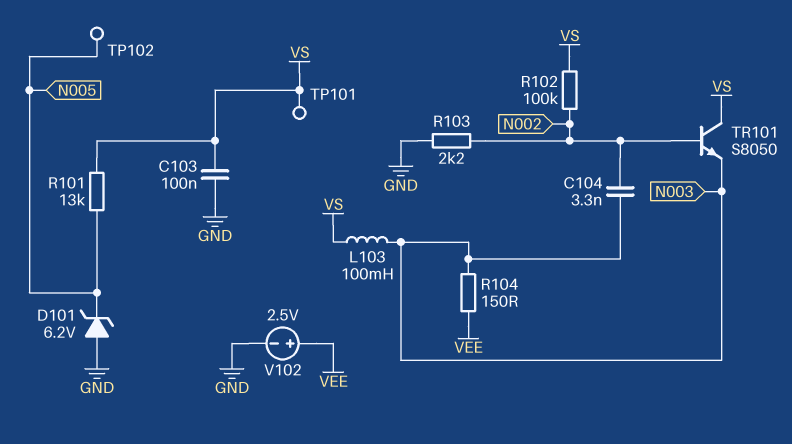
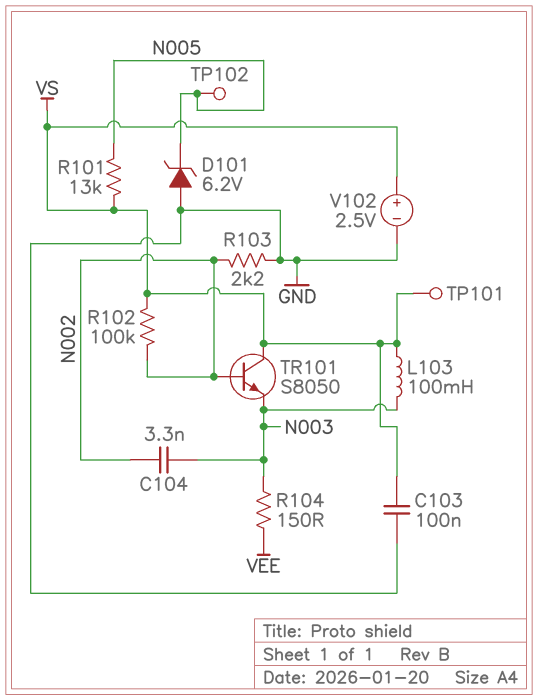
V102: 2.5V (plus VEE, minus GND) -> 2.5V (plus VS, minus GND)

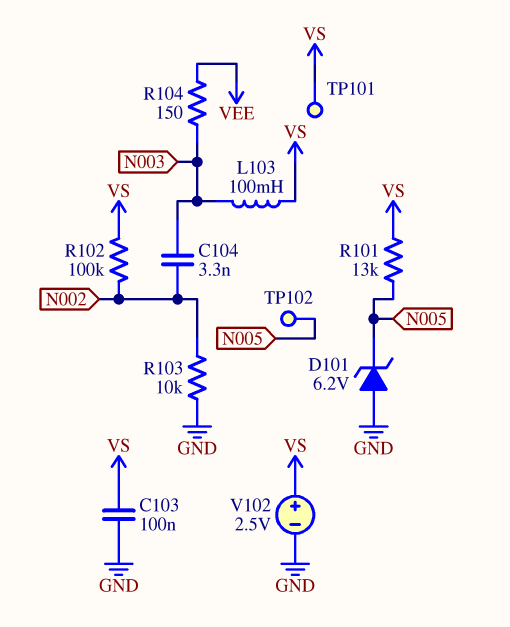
R103: 2.2k (GND, N002) -> 10k (GND, N002)
TR101: NPN S8050 (B N002, C VS, E N003) -> none

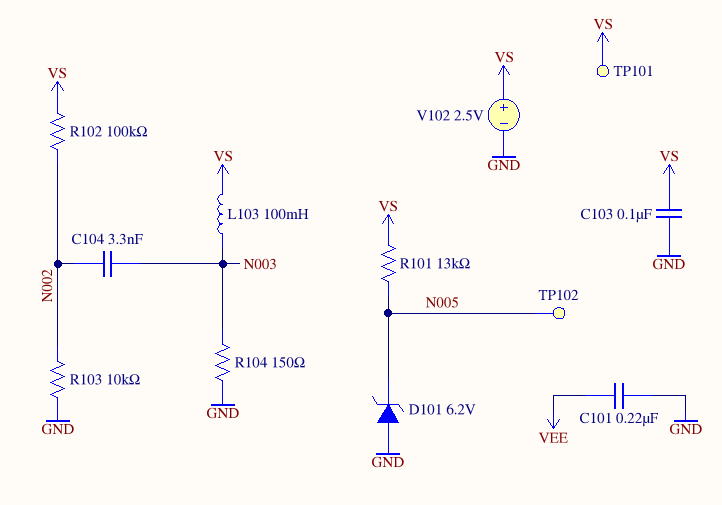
C101: none -> 220nF (GND, VEE)
R104: 150 (N003, VEE) -> 150 (GND, N003)

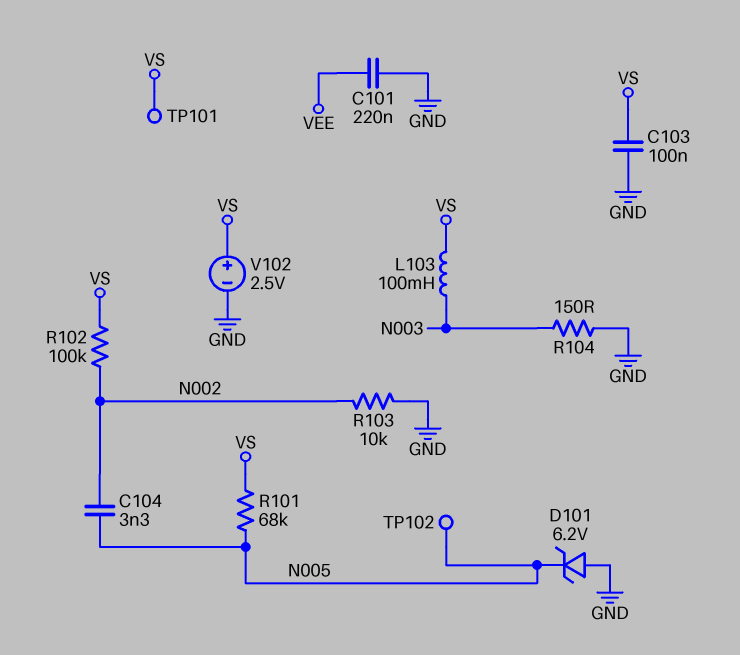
C104: 3.3nF (N002, N003) -> 3.3nF (N002, N005)
R101: 13k (N005, VS) -> 68k (N005, VS)

